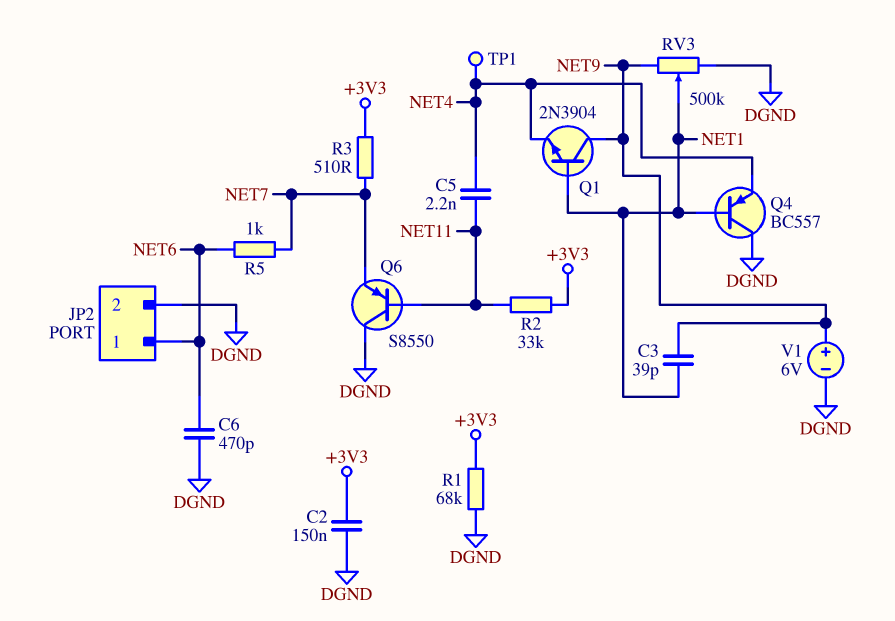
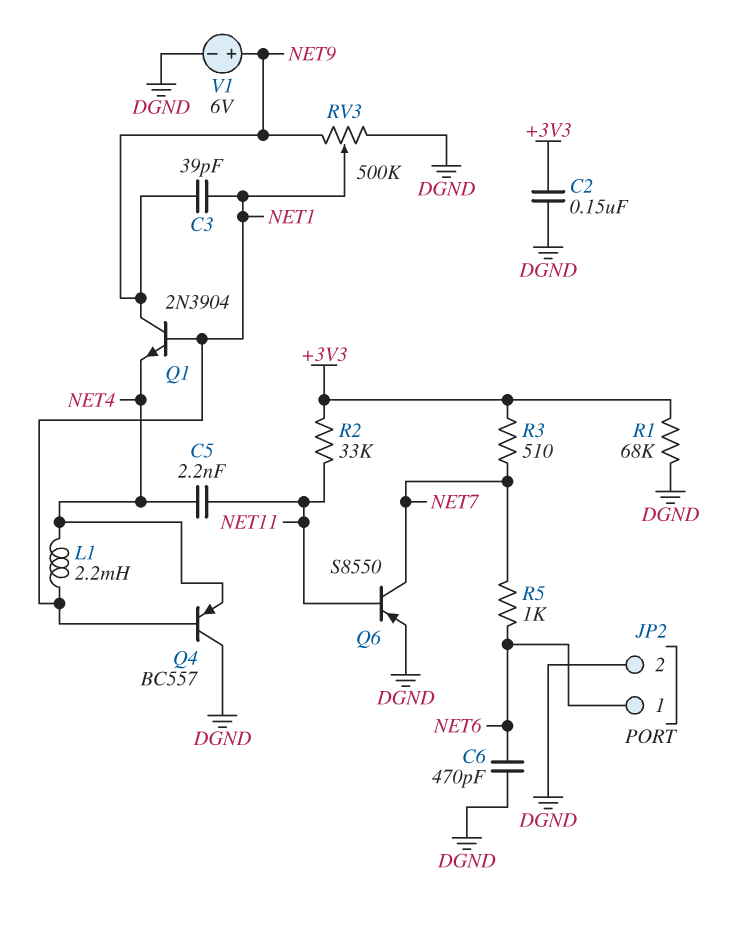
L1: none -> 2.2mH (NET1, NET4)
Q6: PNP S8550 (B NET11, C DGND, E NET7) -> PNP S8550 (B NET11, C NET7, E DGND)
TP1: test point (NET4) -> none

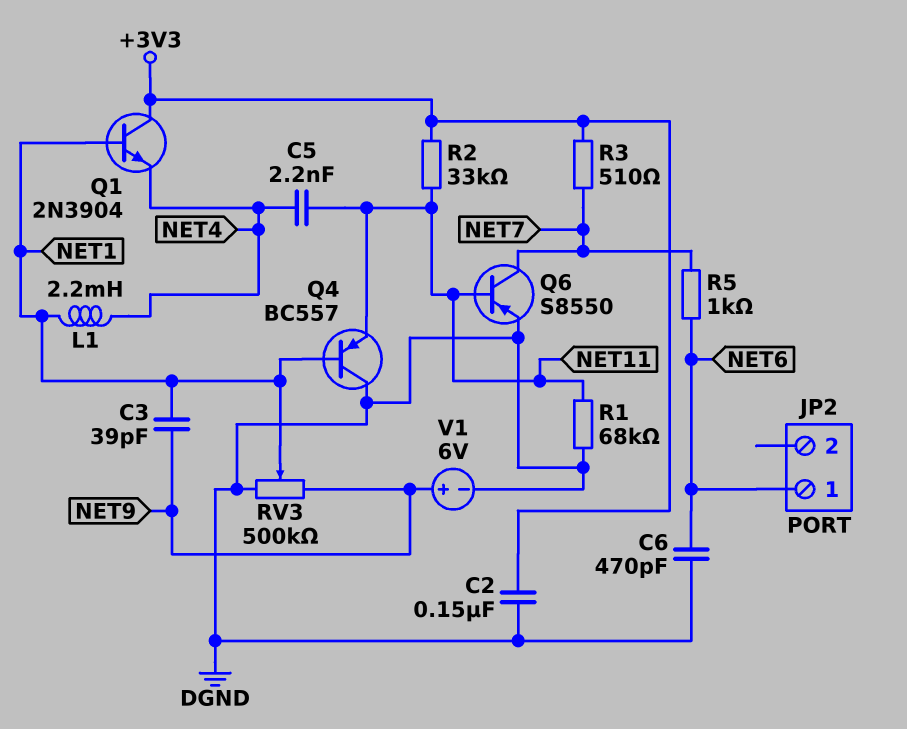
JP2 pin 2: DGND -> none
Q1: NPN 2N3904 (B NET1, C NET9, E NET4) -> NPN 2N3904 (B NET1, C +3V3, E NET4)
Q4: PNP BC557 (B NET1, C DGND, E NET4) -> PNP BC557 (B NET1, C DGND, E NET11)
R1: 68k (+3V3, DGND) -> 68k (DGND, NET11)

